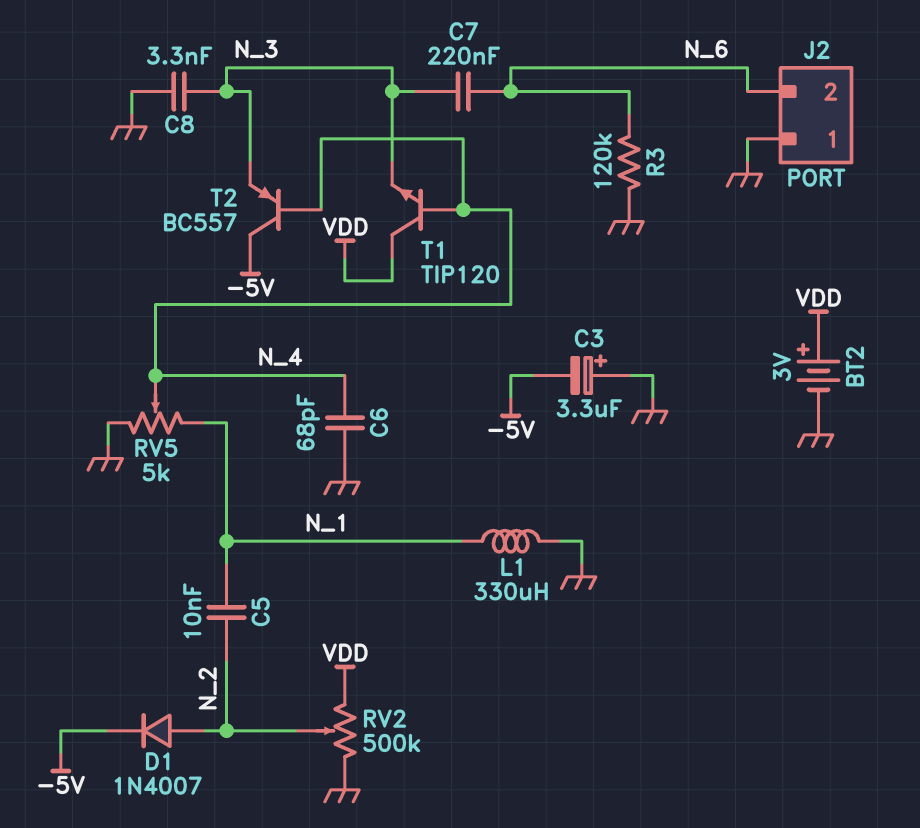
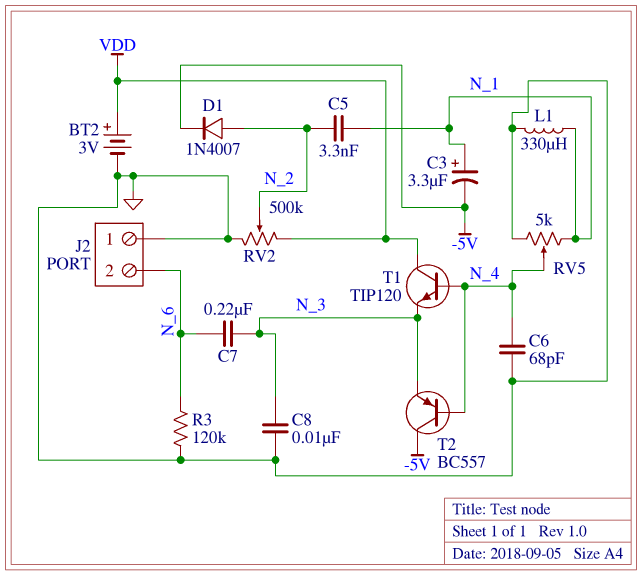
C3: 3.3uF (plus GND, minus -5V) -> 3.3uF (plus N_1, minus -5V)
C5: 10nF (N_1, N_2) -> 3.3nF (N_1, N_2)
C8: 3.3nF (GND, N_3) -> 10nF (GND, N_3)

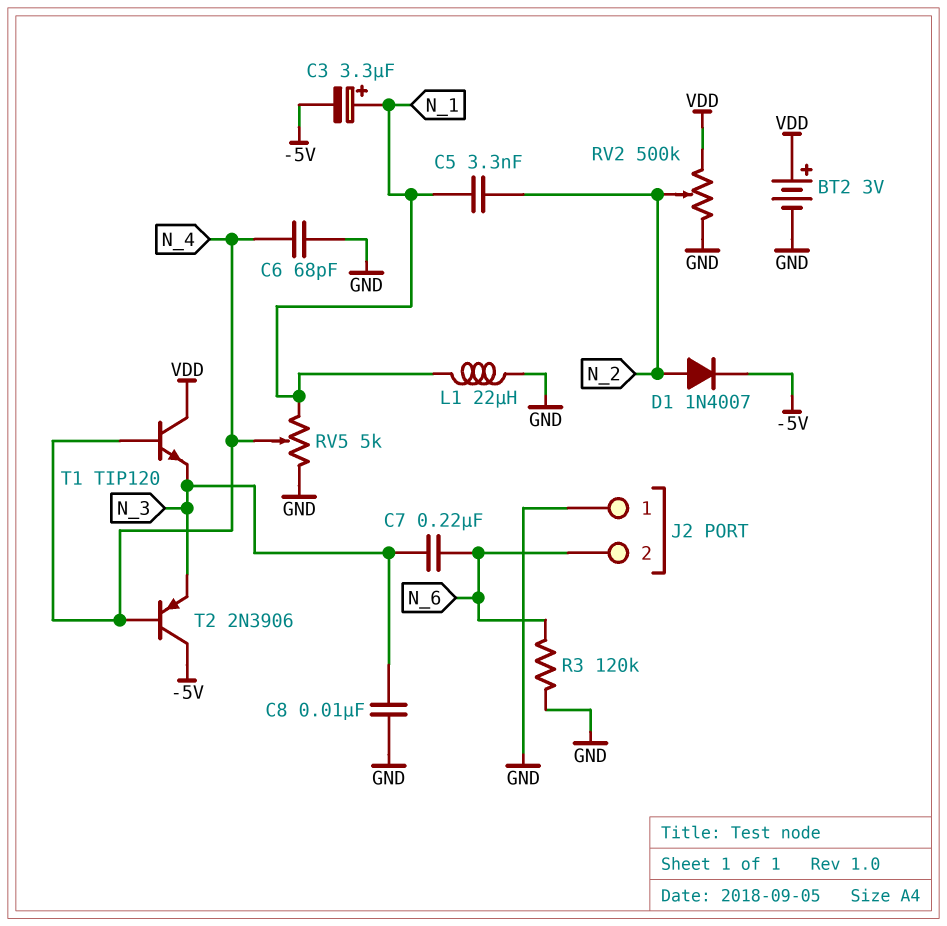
L1: 330uH (GND, N_1) -> 22uH (GND, N_1)
T2: PNP BC557 (B N_4, C -5V, E N_3) -> PNP 2N3906 (B N_4, C -5V, E N_3)

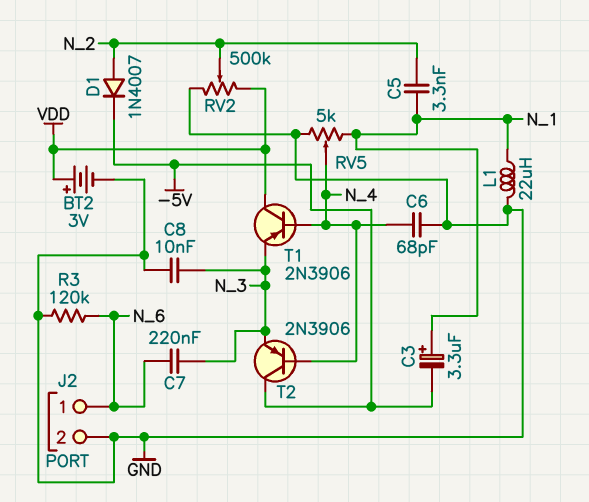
J2 pin 1: GND -> N_6
J2 pin 2: N_6 -> GND
T1: NPN TIP120 (B N_4, C VDD, E N_3) -> PNP 2N3906 (B N_4, C VDD, E N_3)

